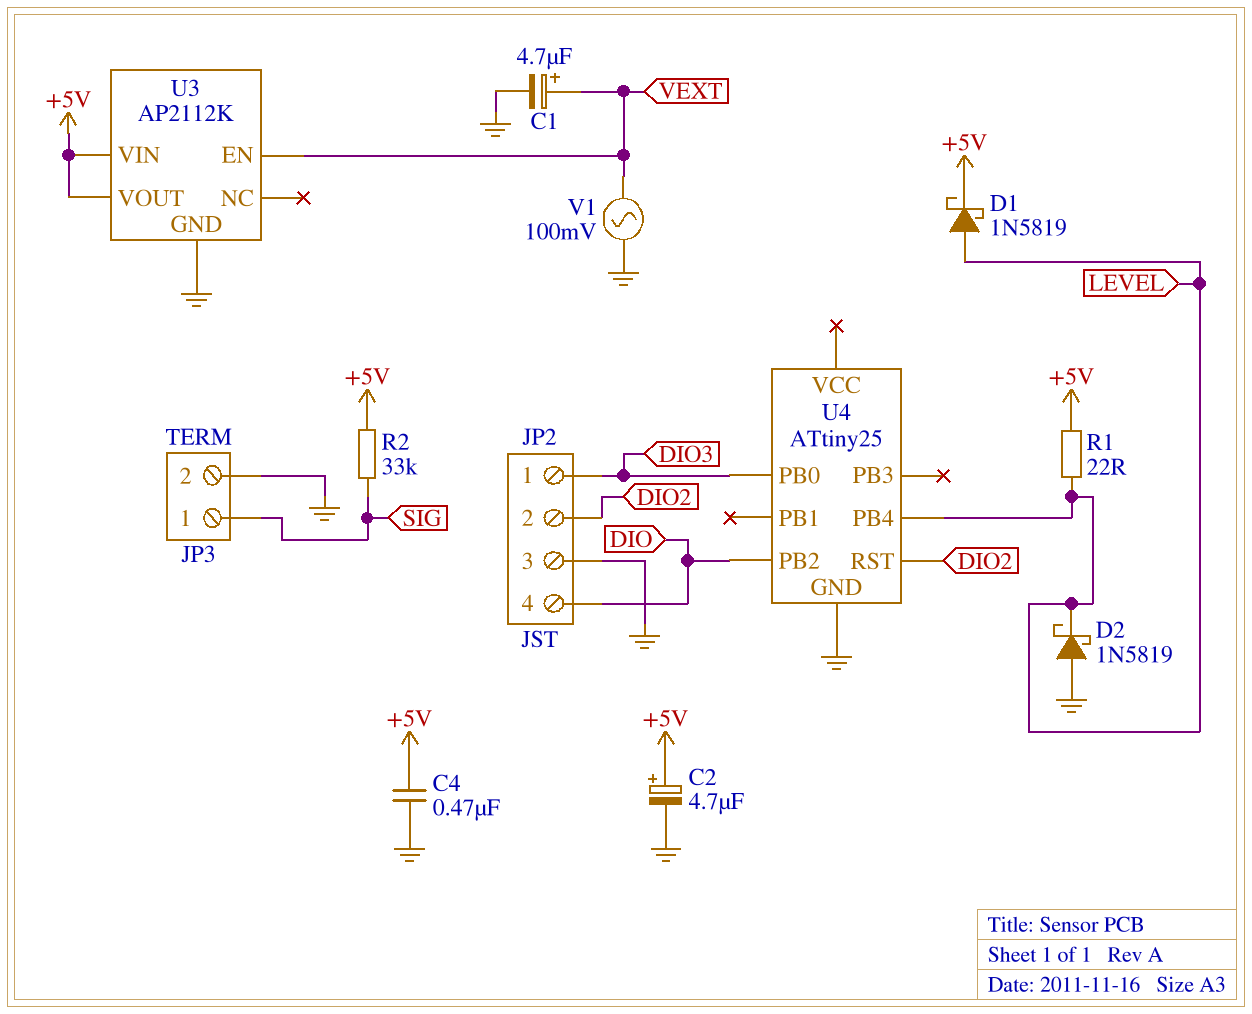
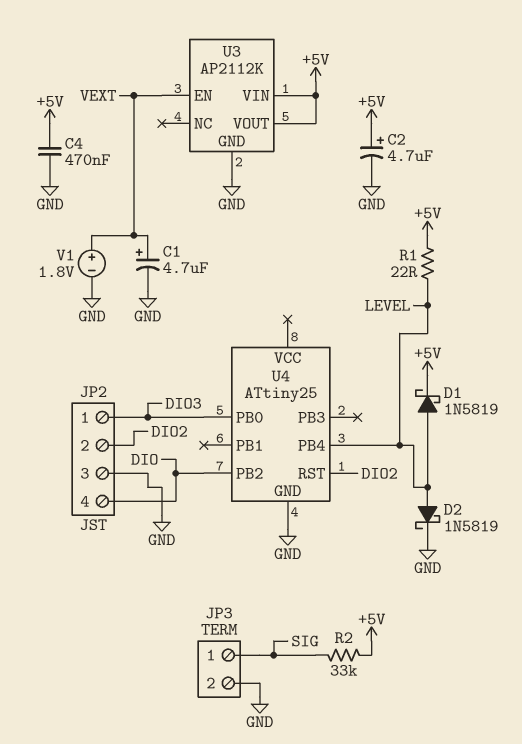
D2: schottky 1N5819 (A GND, K LEVEL) -> schottky 1N5819 (A LEVEL, K GND)
V1: AC 100mV (GND, VEXT) -> 1.8V (plus VEXT, minus GND)

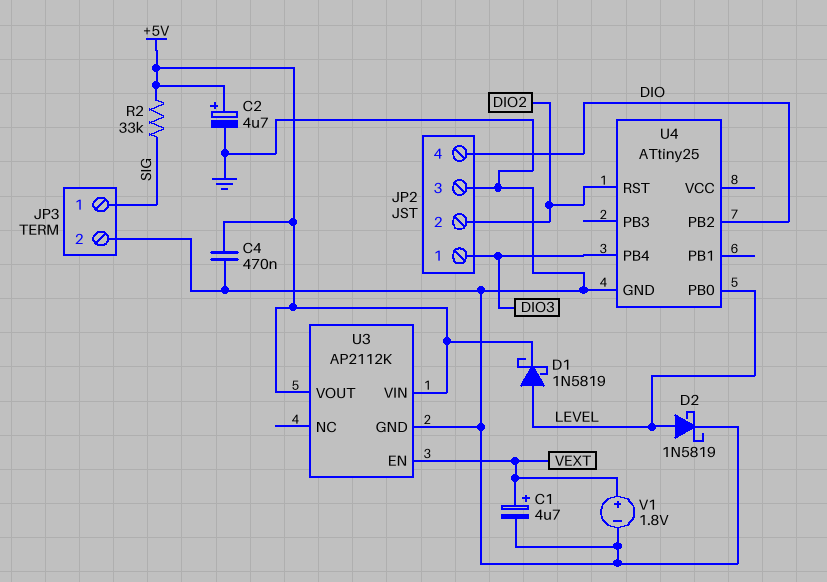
R1: 22 (+5V, LEVEL) -> none
U4 pin PB0: DIO3 -> LEVEL
U4 pin PB4: LEVEL -> DIO3

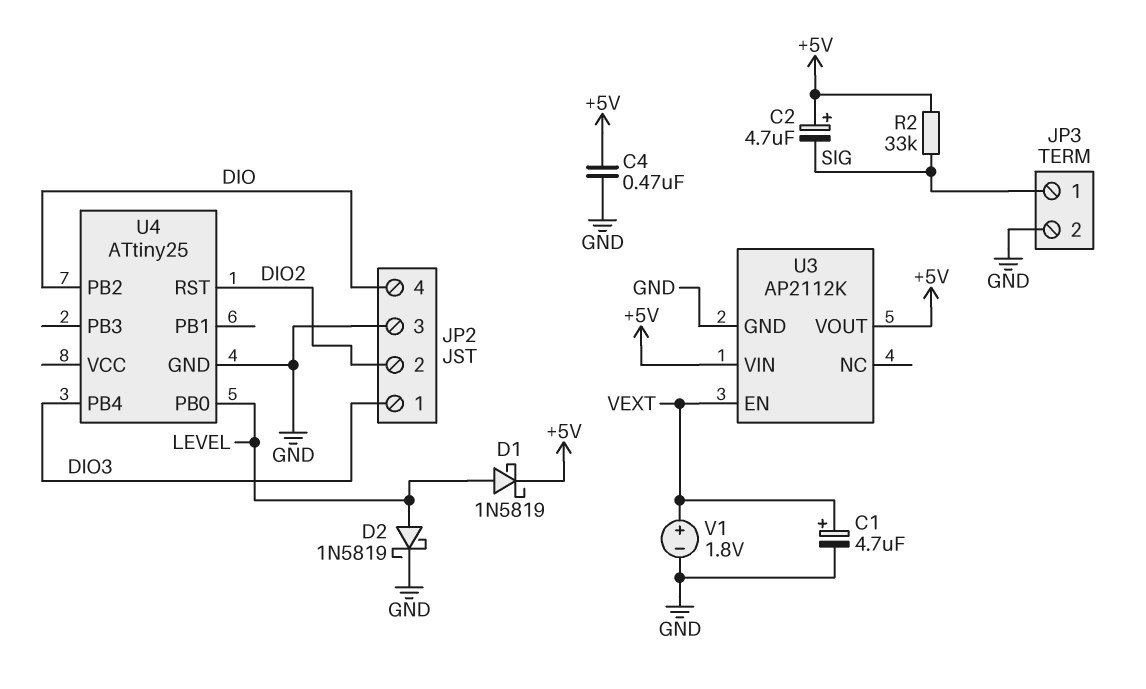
C2: 4.7uF (plus +5V, minus GND) -> 4.7uF (plus +5V, minus SIG)

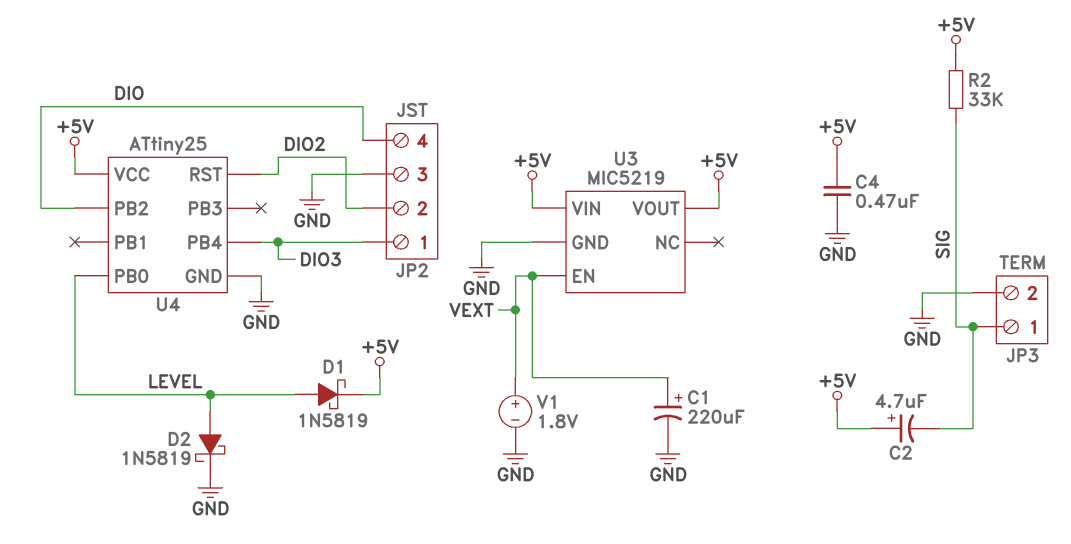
C1: 4.7uF (plus VEXT, minus GND) -> 220uF (plus VEXT, minus GND)
U3: AP2112K -> MIC5219
U4 pin VCC: none -> +5V

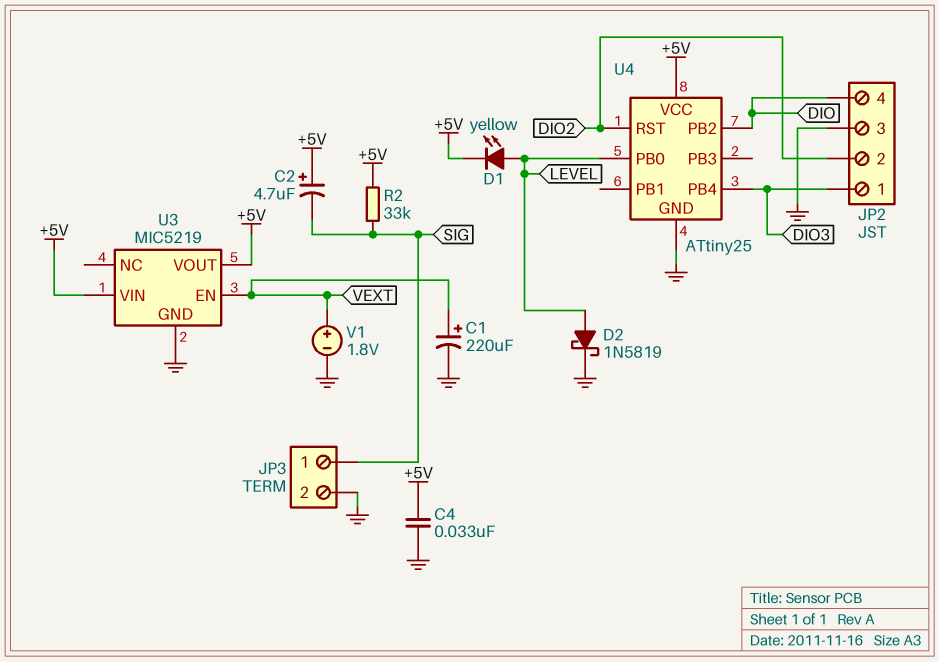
C4: 470nF (+5V, GND) -> 33nF (+5V, GND)
D1: schottky 1N5819 (A LEVEL, K +5V) -> LED yellow (A LEVEL, K +5V)

